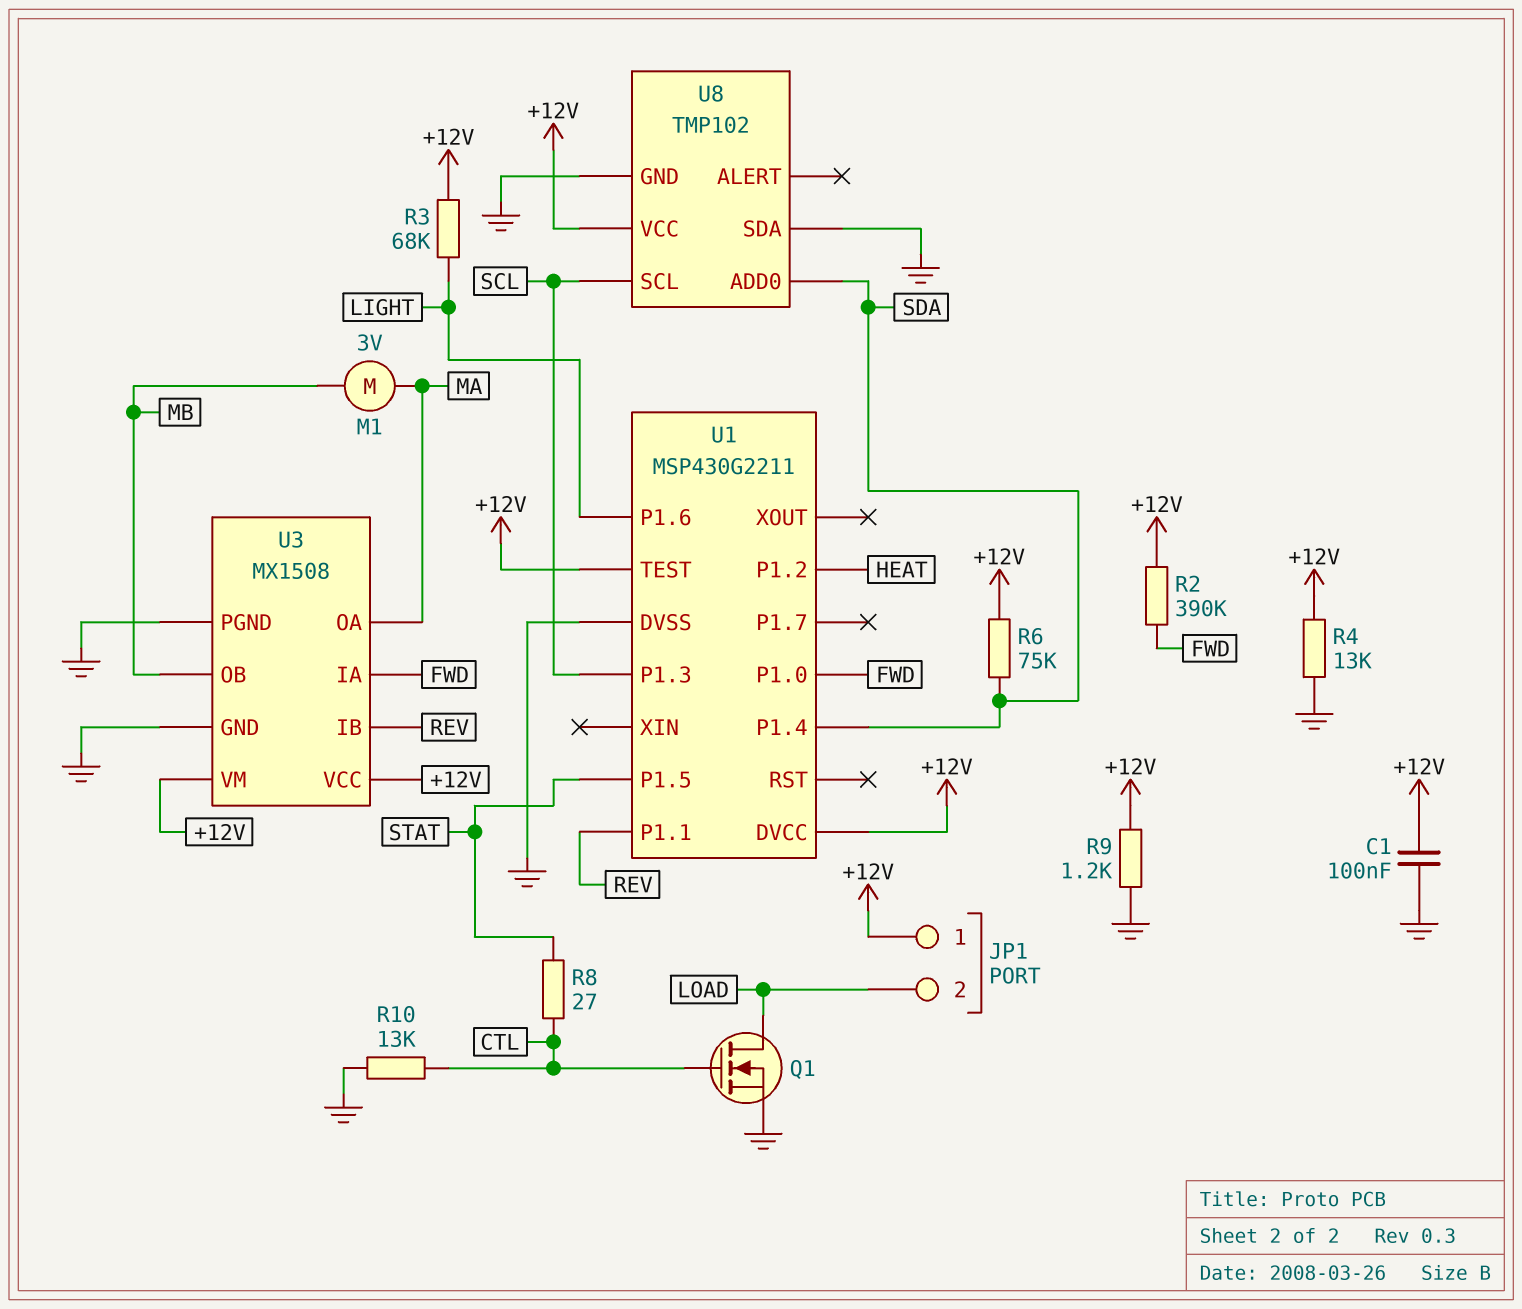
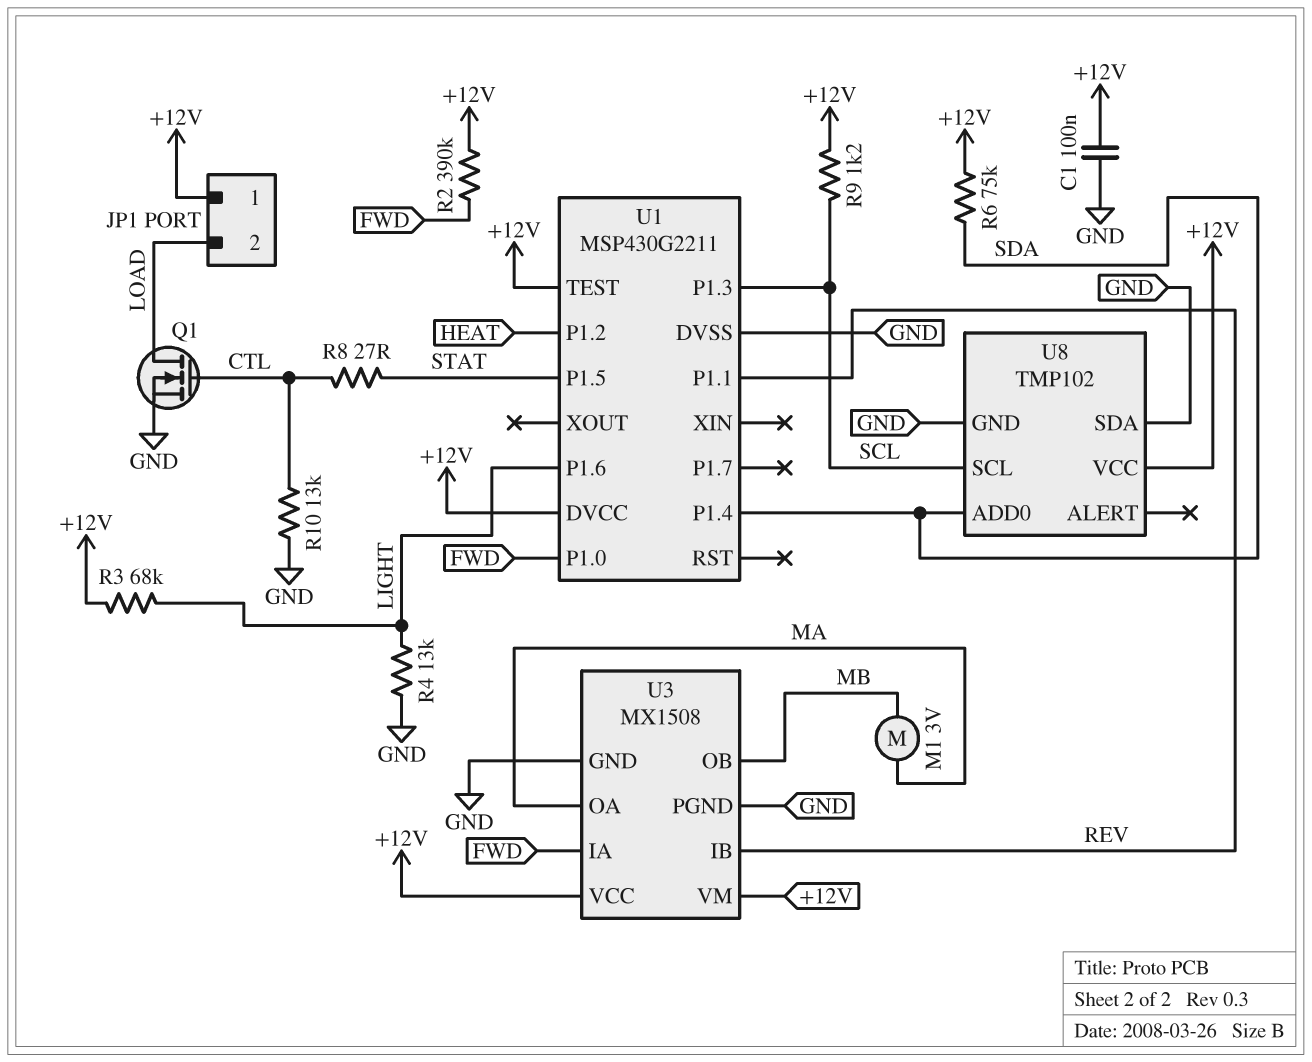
R4: 13k (+12V, GND) -> 13k (GND, LIGHT)
R9: 1.2k (+12V, GND) -> 1.2k (+12V, SCL)

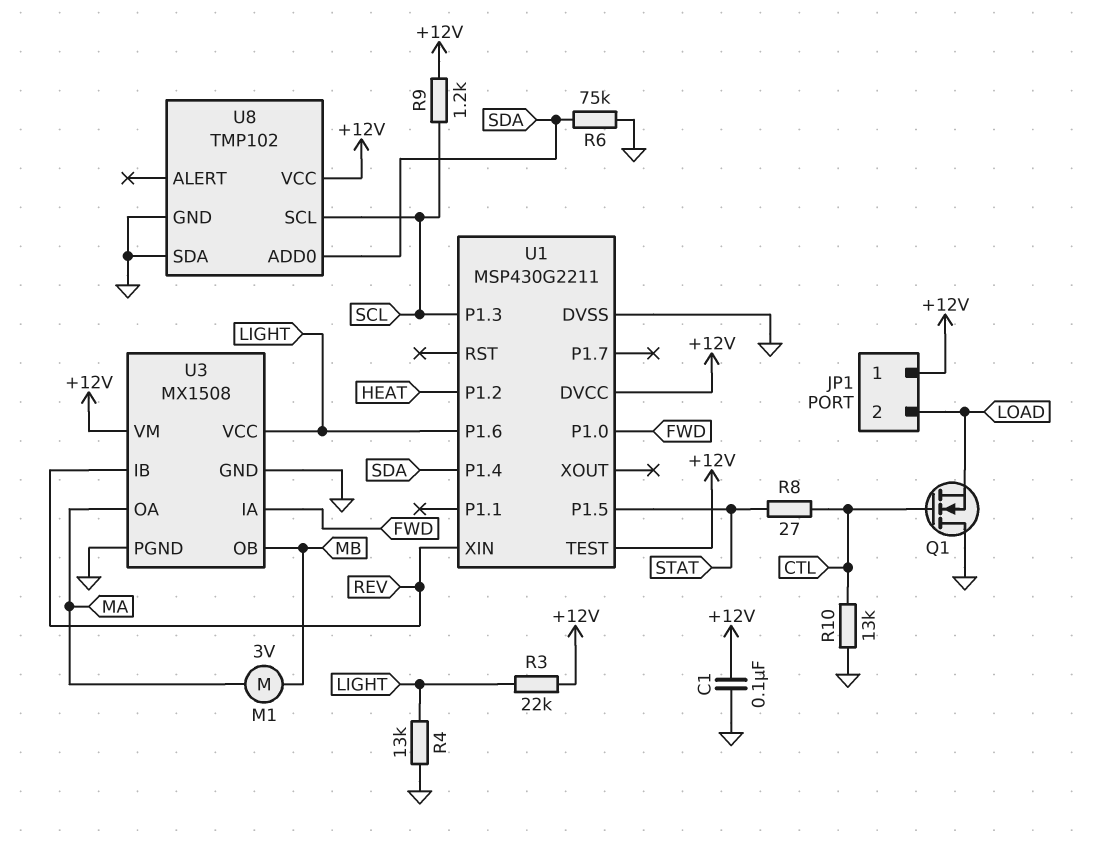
Q1: NMOS (G CTL, D LOAD, S GND) -> NMOS (G CTL, D GND, S LOAD)
R2: 390k (+12V, FWD) -> none
R3: 68k (+12V, LIGHT) -> 22k (+12V, LIGHT)
R6: 75k (+12V, SDA) -> 75k (GND, SDA)
U1 pin P1.1: REV -> none
U1 pin XIN: none -> REV
U3 pin VCC: +12V -> LIGHT

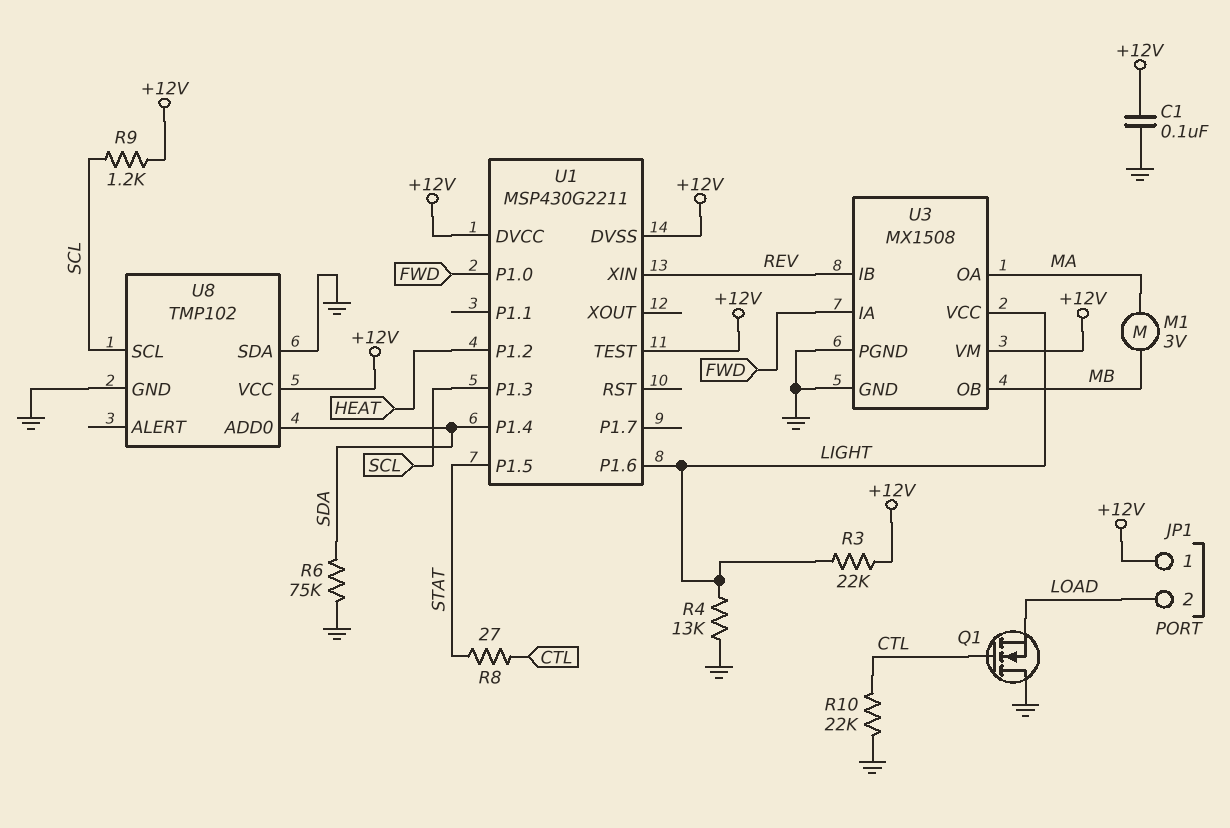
R10: 13k (CTL, GND) -> 22k (CTL, GND)
U1 pin DVSS: GND -> +12V

